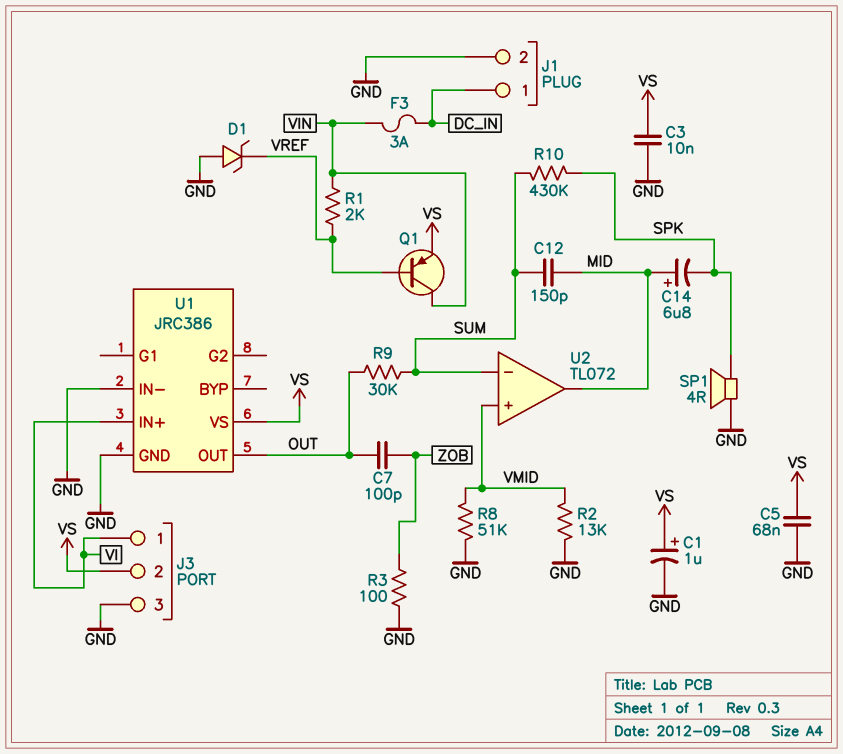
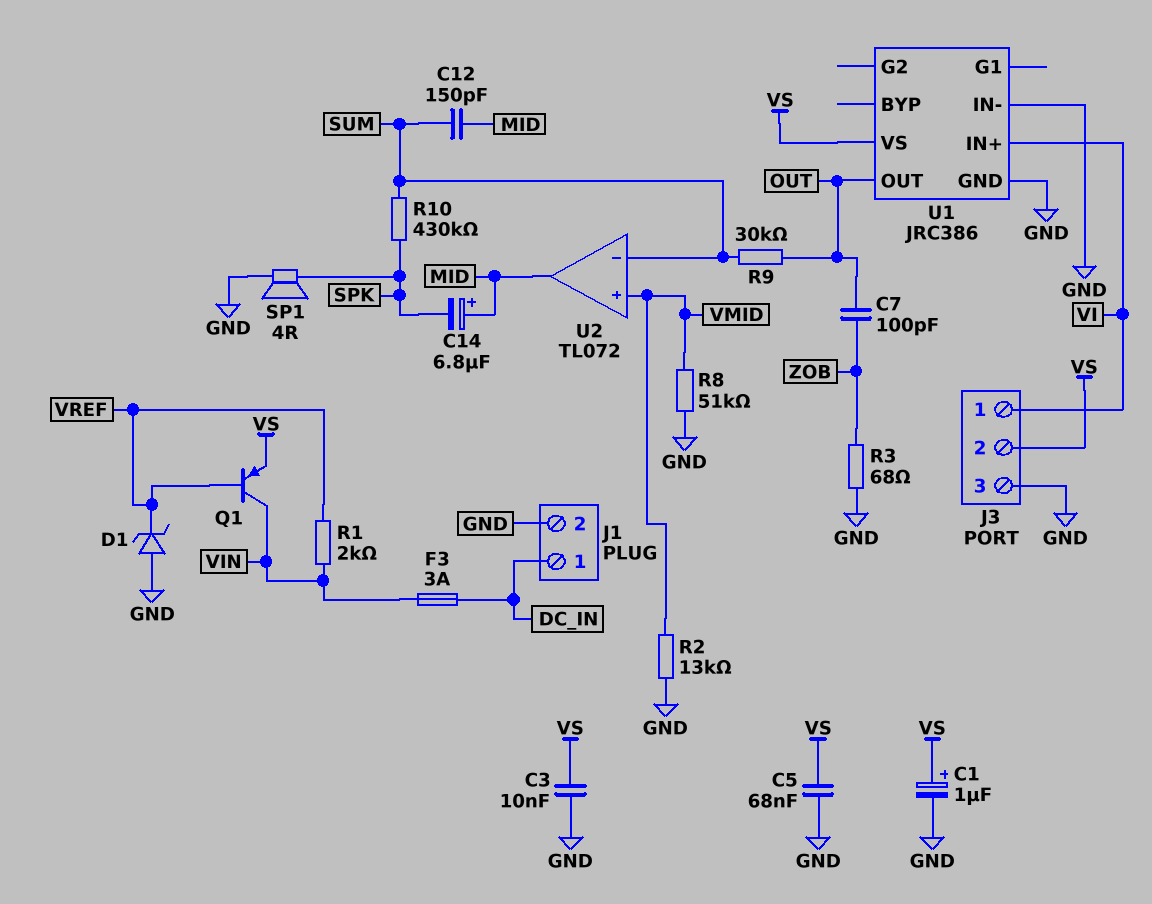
R3: 100 (GND, ZOB) -> 68 (GND, ZOB)

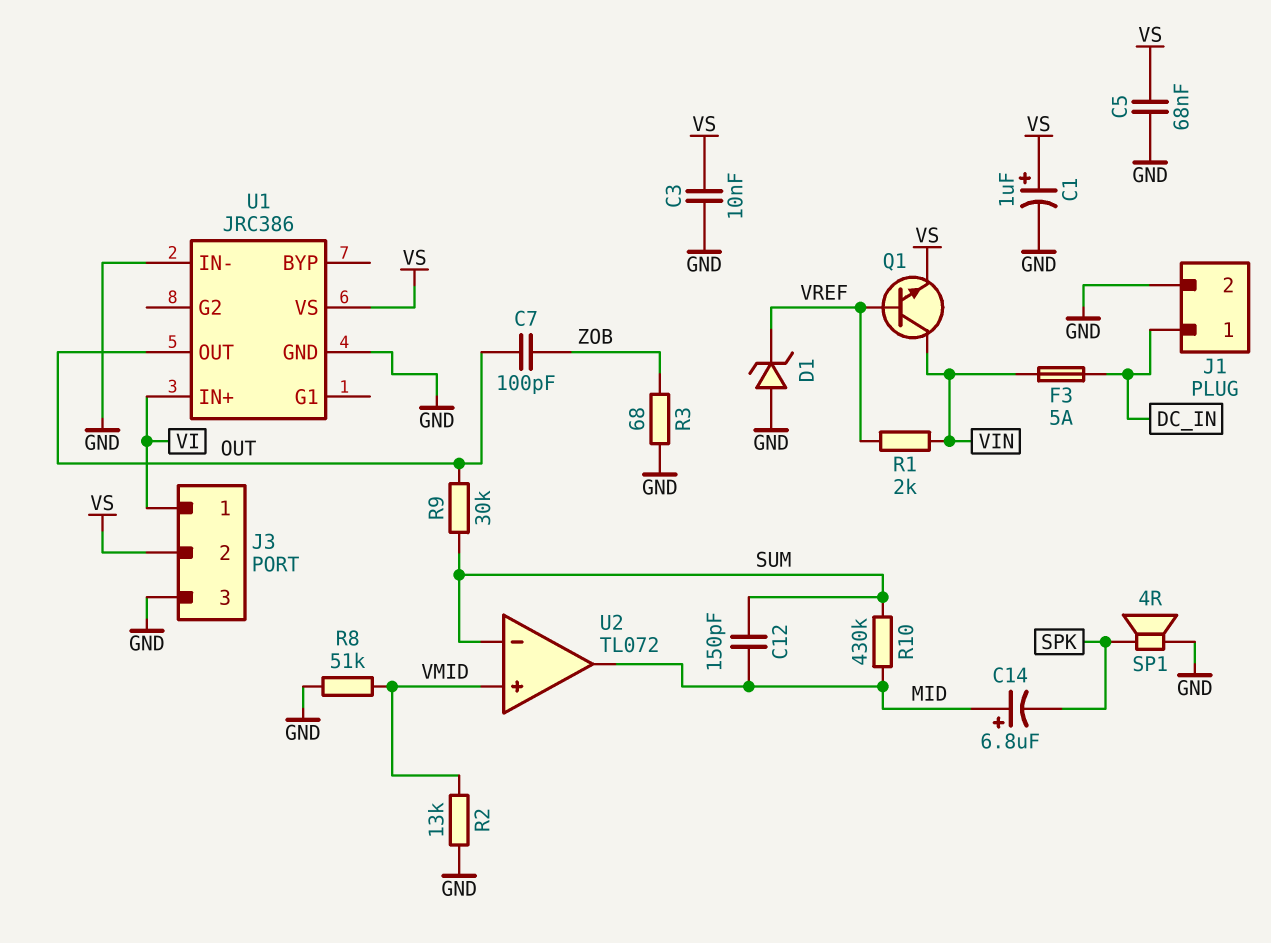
F3: 3A (DC_IN, VIN) -> 5A (DC_IN, VIN)
Q1: PNP (B VREF, C VIN, E VS) -> NPN (B VREF, C VIN, E VS)
R10: 430k (SPK, SUM) -> 430k (MID, SUM)

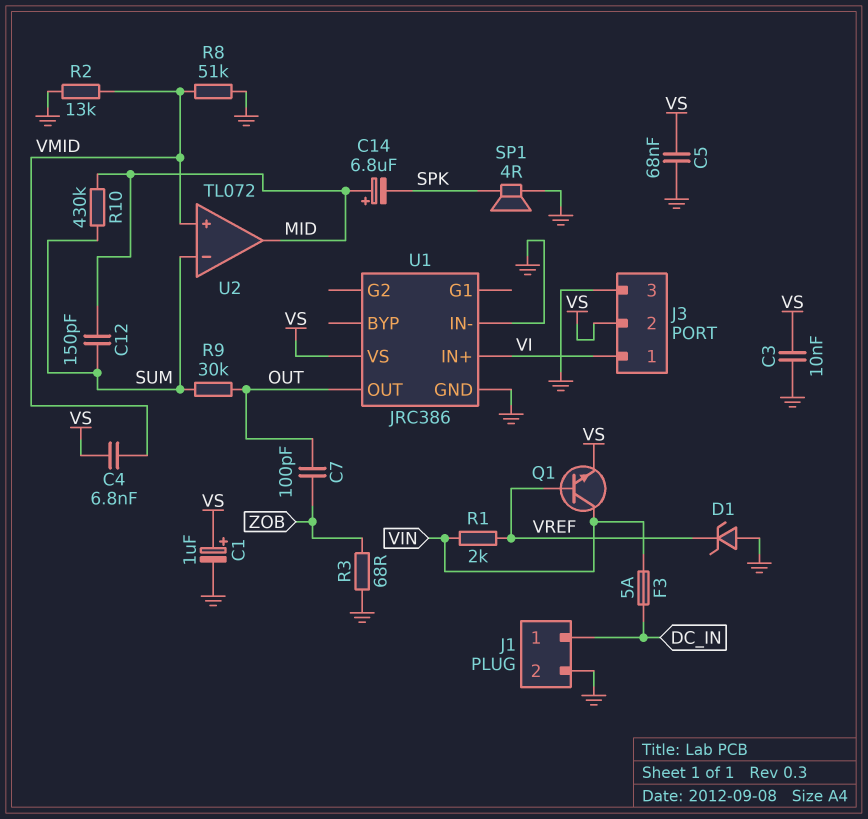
C4: none -> 6.8nF (VMID, VS)

